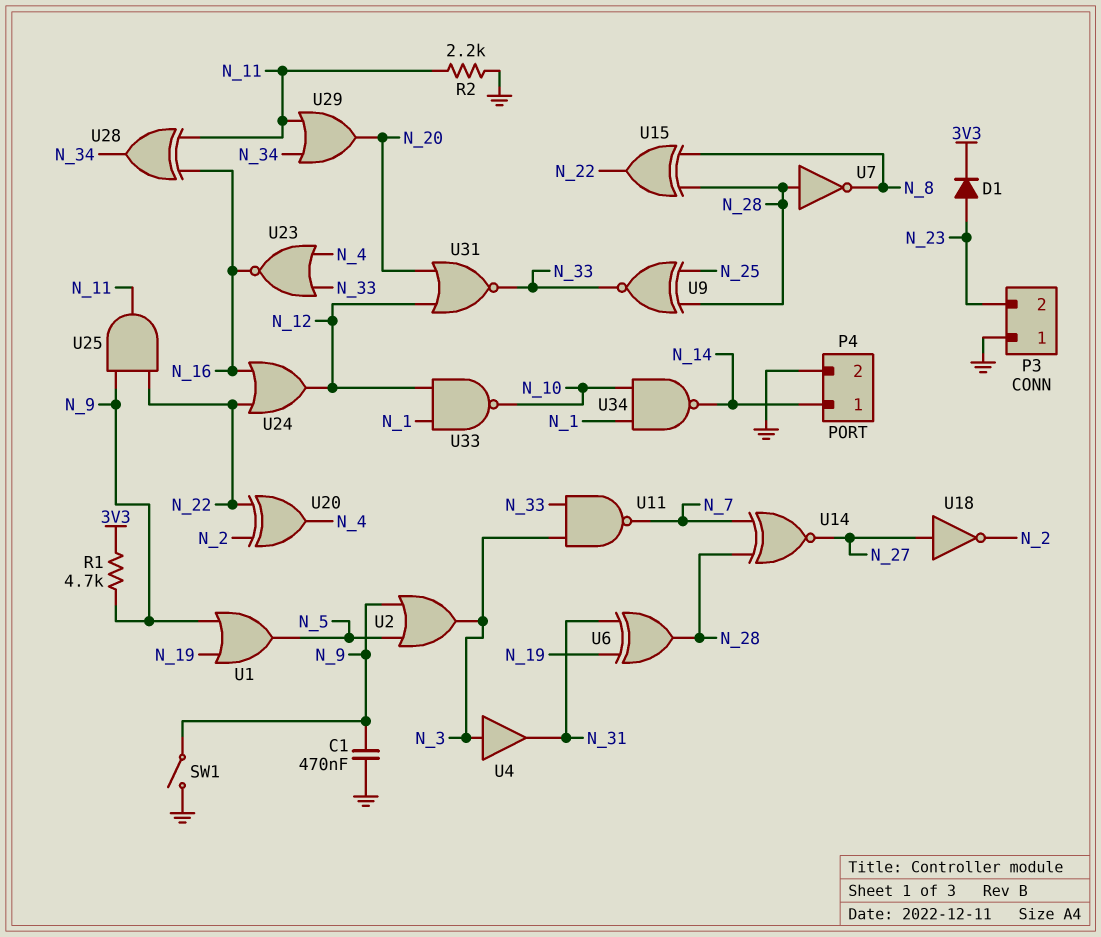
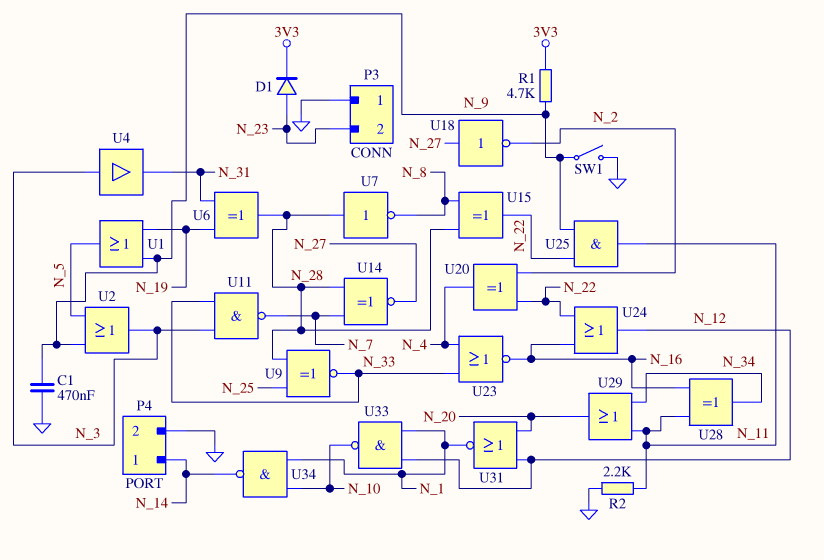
U31: NOR (in N_12, in N_20, out N_33) -> NOR (in N_12, in N_20, out N_1)

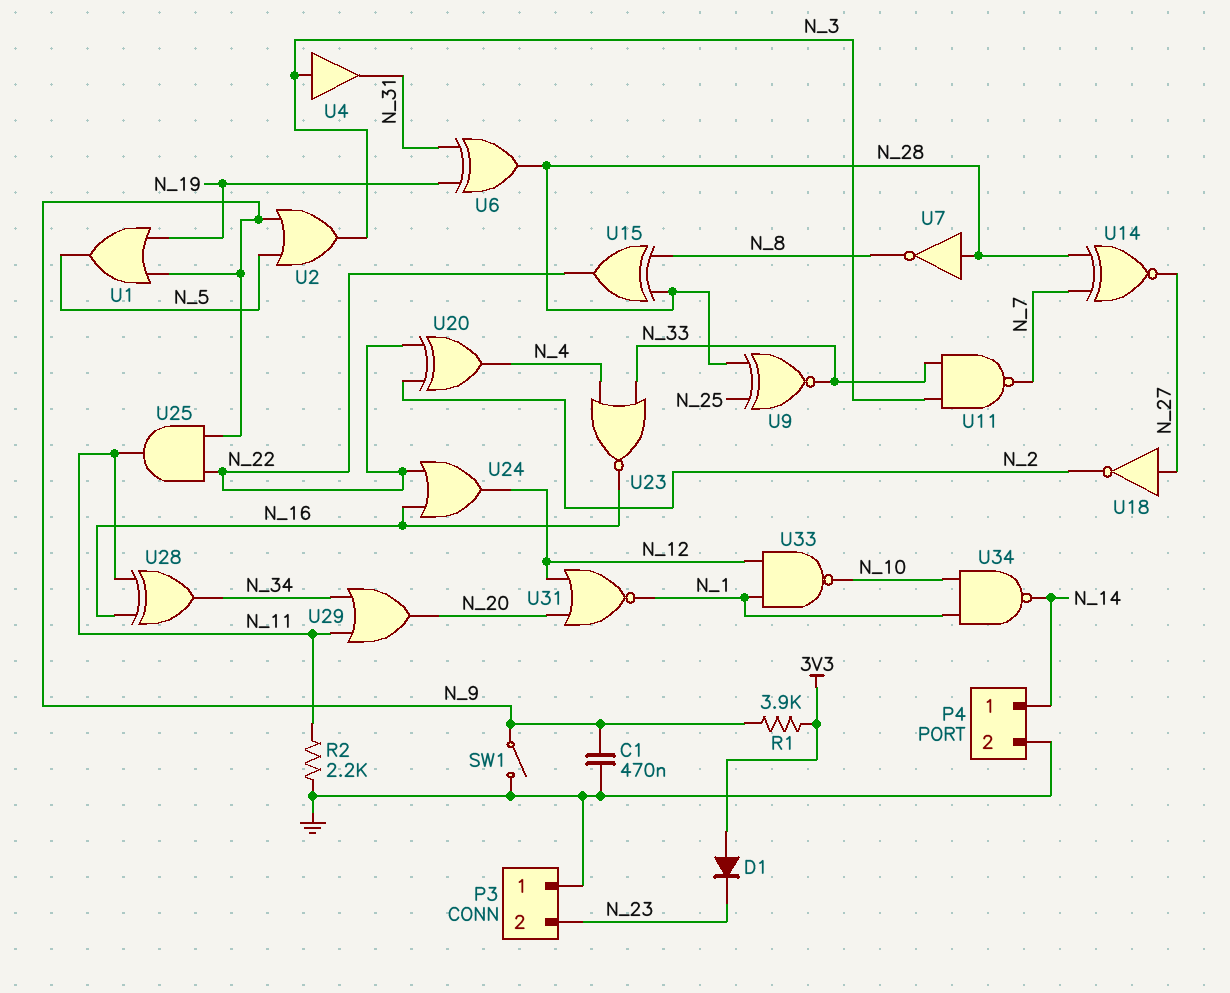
D1: diode (A N_23, K 3V3) -> diode (A 3V3, K N_23)
R1: 4.7k (3V3, N_9) -> 3.9k (3V3, N_9)

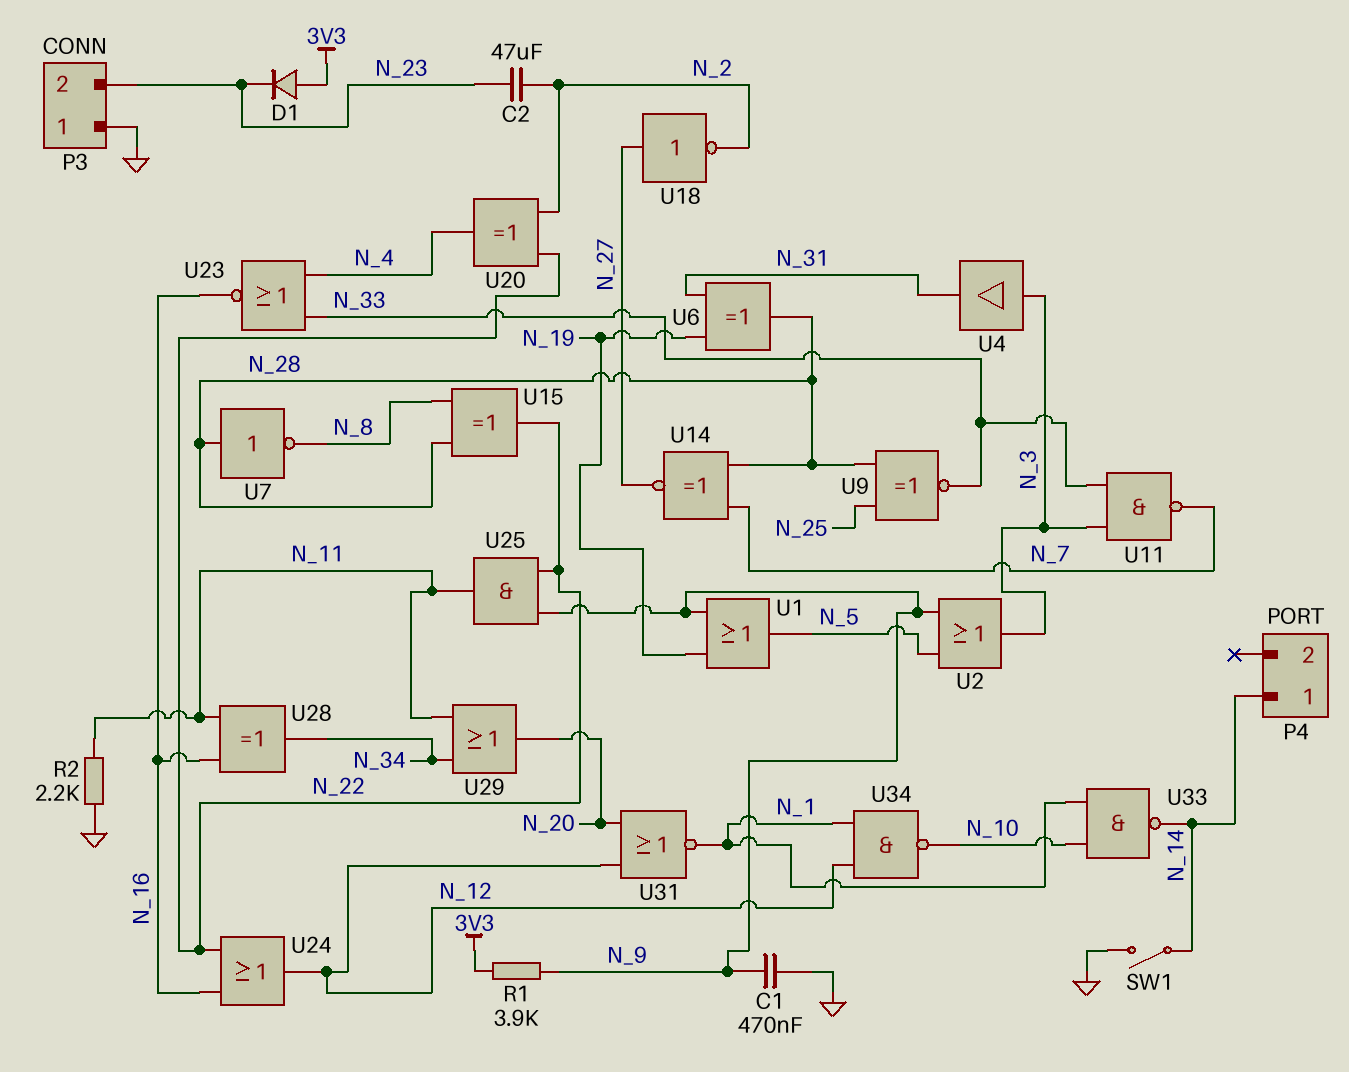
C2: none -> 47uF (N_2, N_23)
P4 pin 2: GND -> none
SW1: switch (GND, N_9) -> switch (GND, N_14)
U33: NAND (in N_1, in N_12, out N_10) -> NAND (in N_1, in N_10, out N_14)
U34: NAND (in N_1, in N_10, out N_14) -> NAND (in N_1, in N_12, out N_10)

